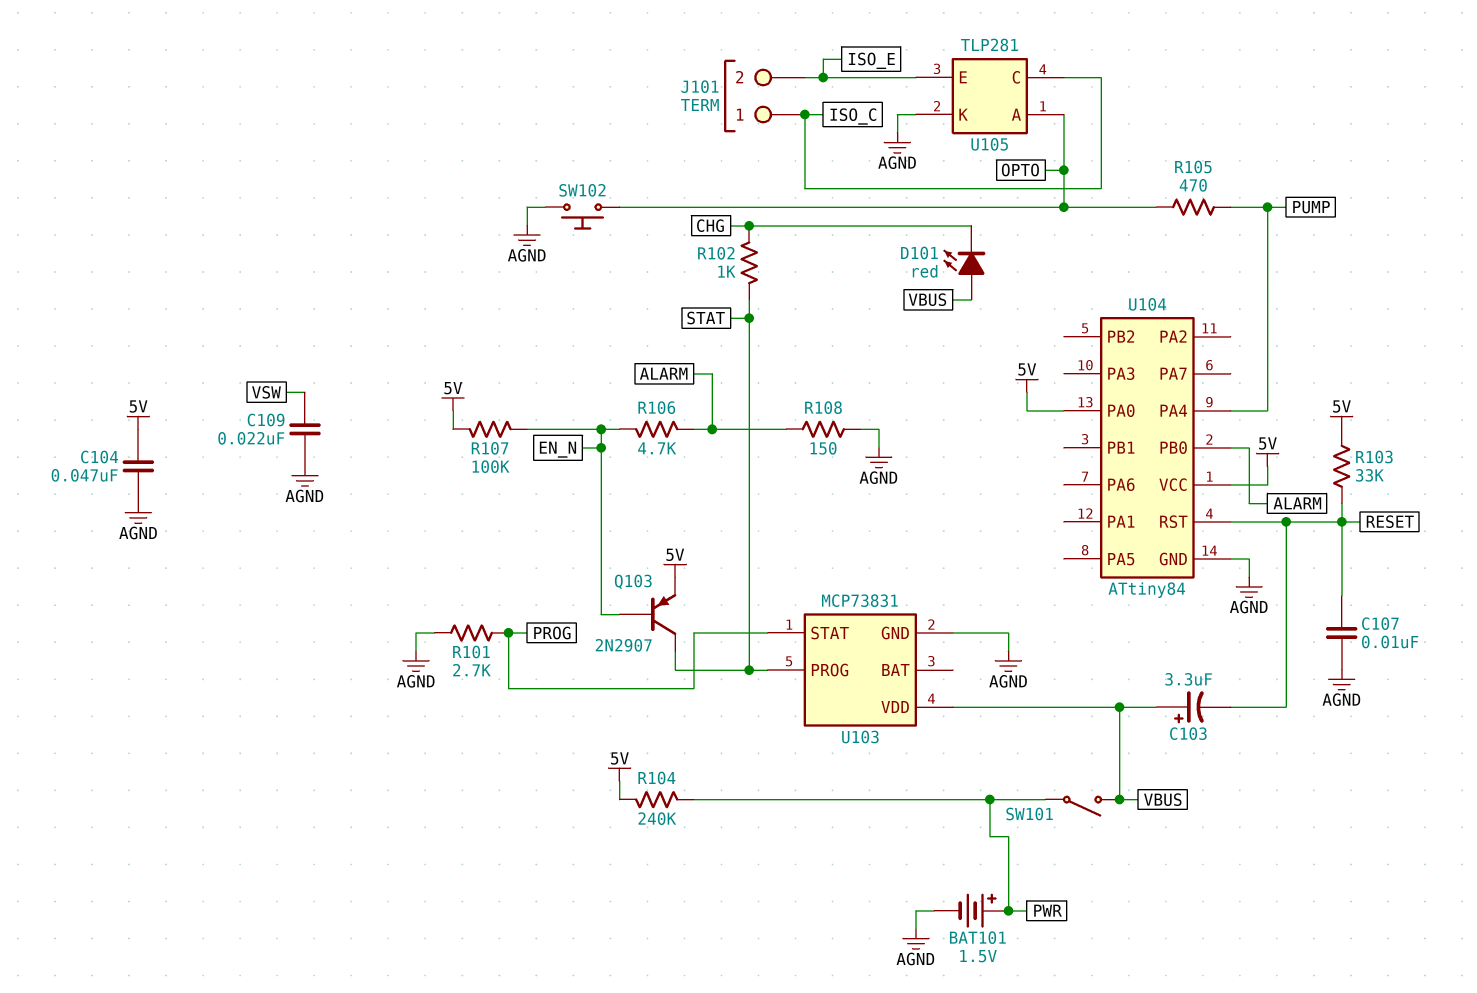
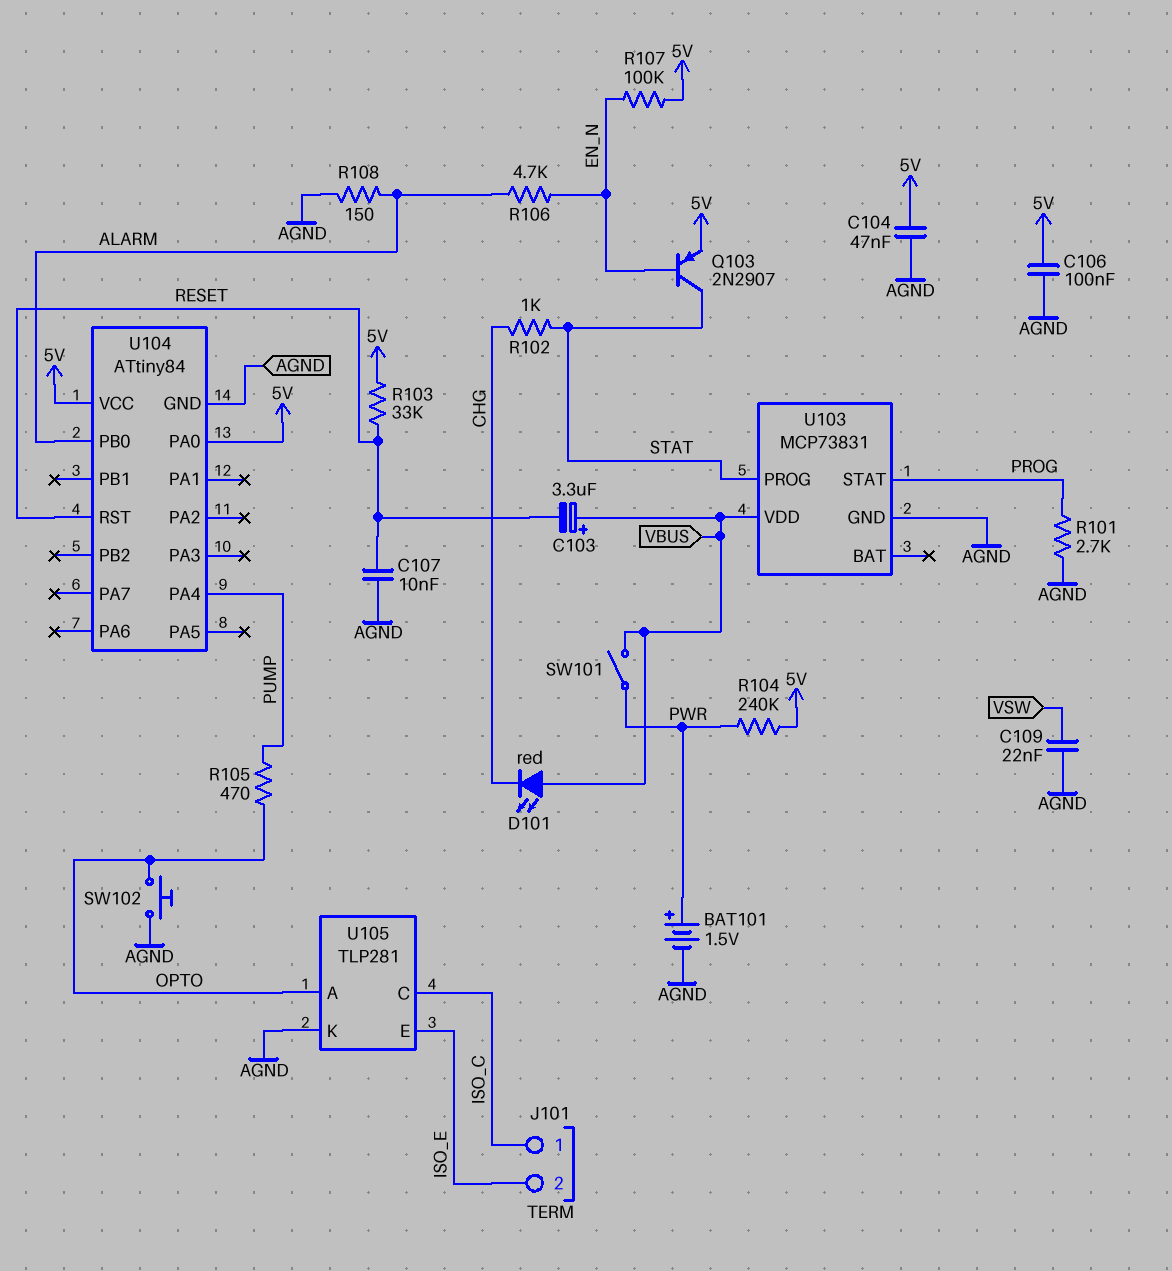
C106: none -> 100nF (5V, AGND)

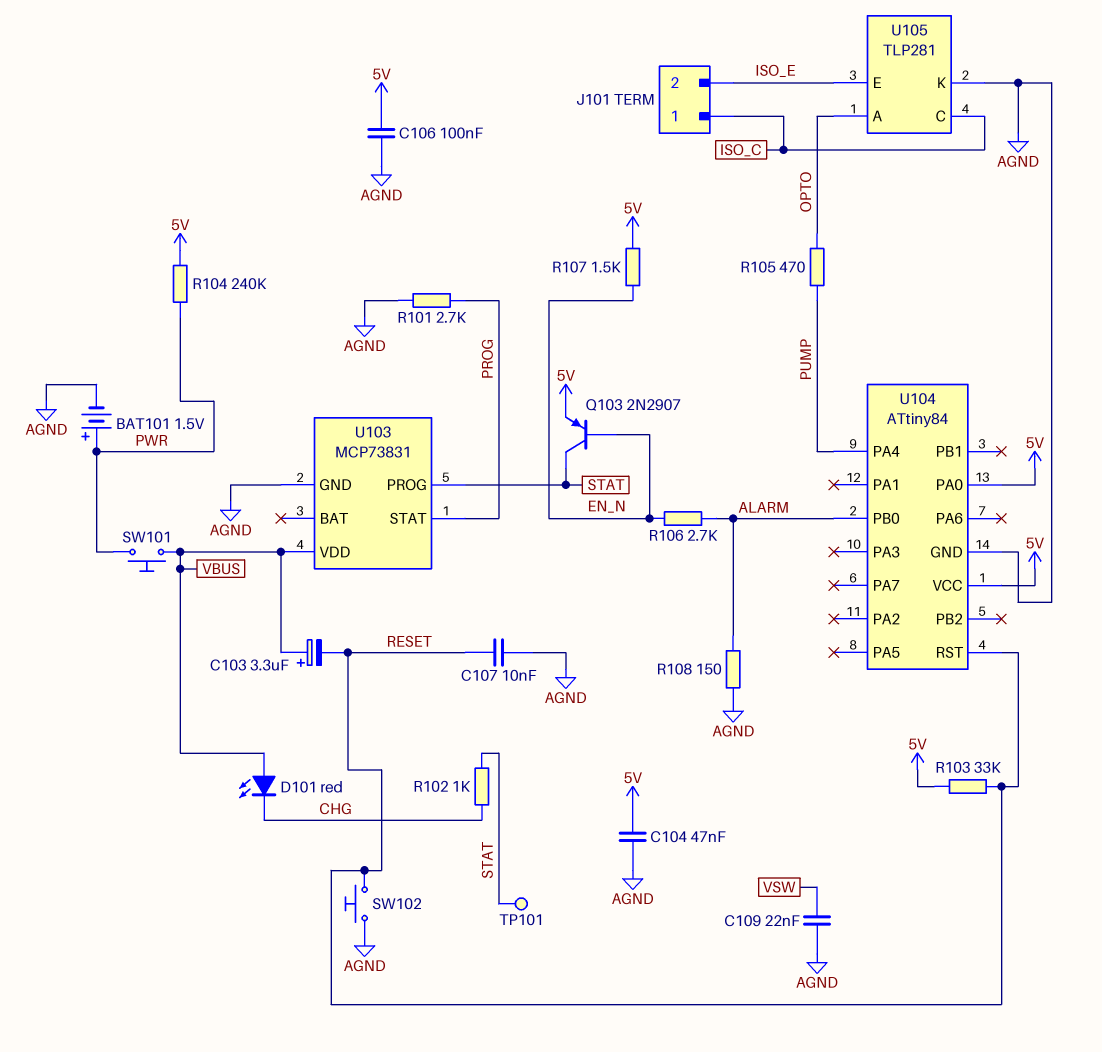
R106: 4.7k (ALARM, EN_N) -> 2.7k (ALARM, EN_N)
R107: 100k (5V, EN_N) -> 1.5k (5V, EN_N)
SW101: switch (PWR, VBUS) -> button (PWR, VBUS)
SW102: button (AGND, OPTO) -> button (AGND, RESET)
TP101: none -> test point (STAT)

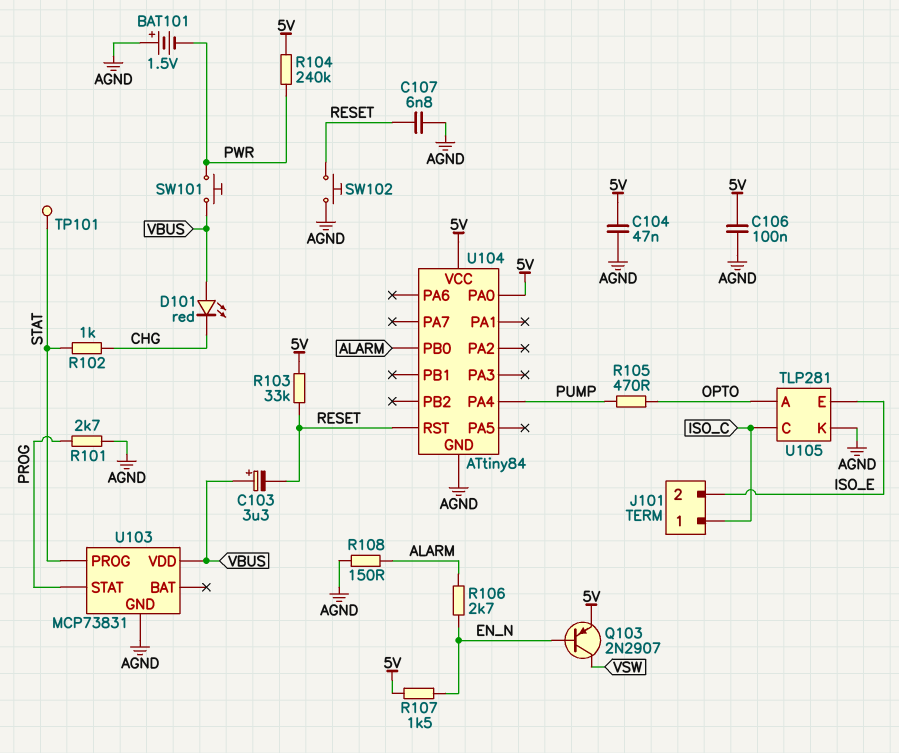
BAT101: 1.5V (plus PWR, minus AGND) -> 1.5V (plus AGND, minus PWR)
C107: 10nF (AGND, RESET) -> 6.8nF (AGND, RESET)
C109: 22nF (AGND, VSW) -> none
Q103: PNP 2N2907 (B EN_N, C STAT, E 5V) -> PNP 2N2907 (B EN_N, C VSW, E 5V)

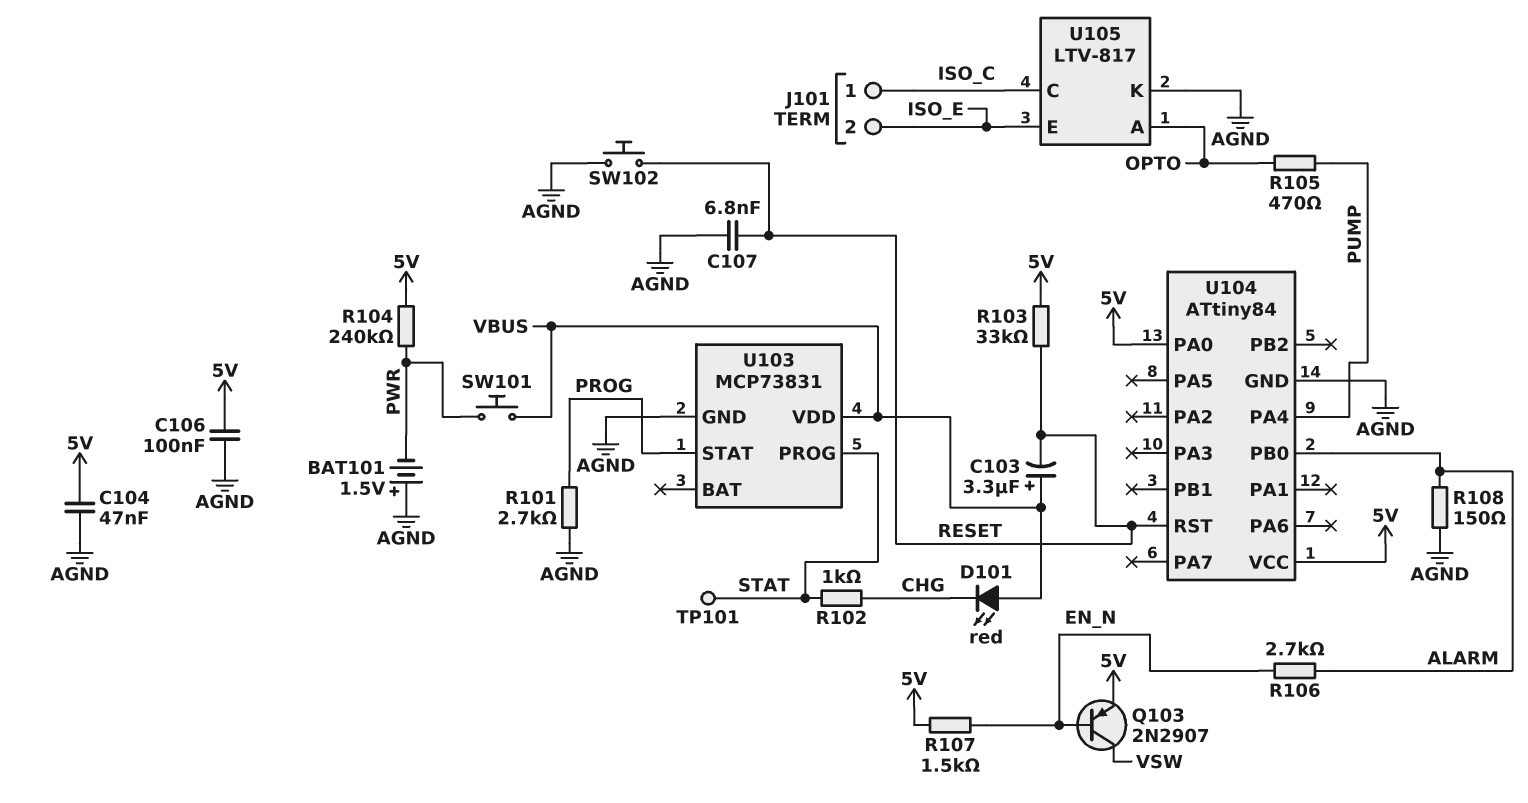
U105: TLP281 -> LTV-817

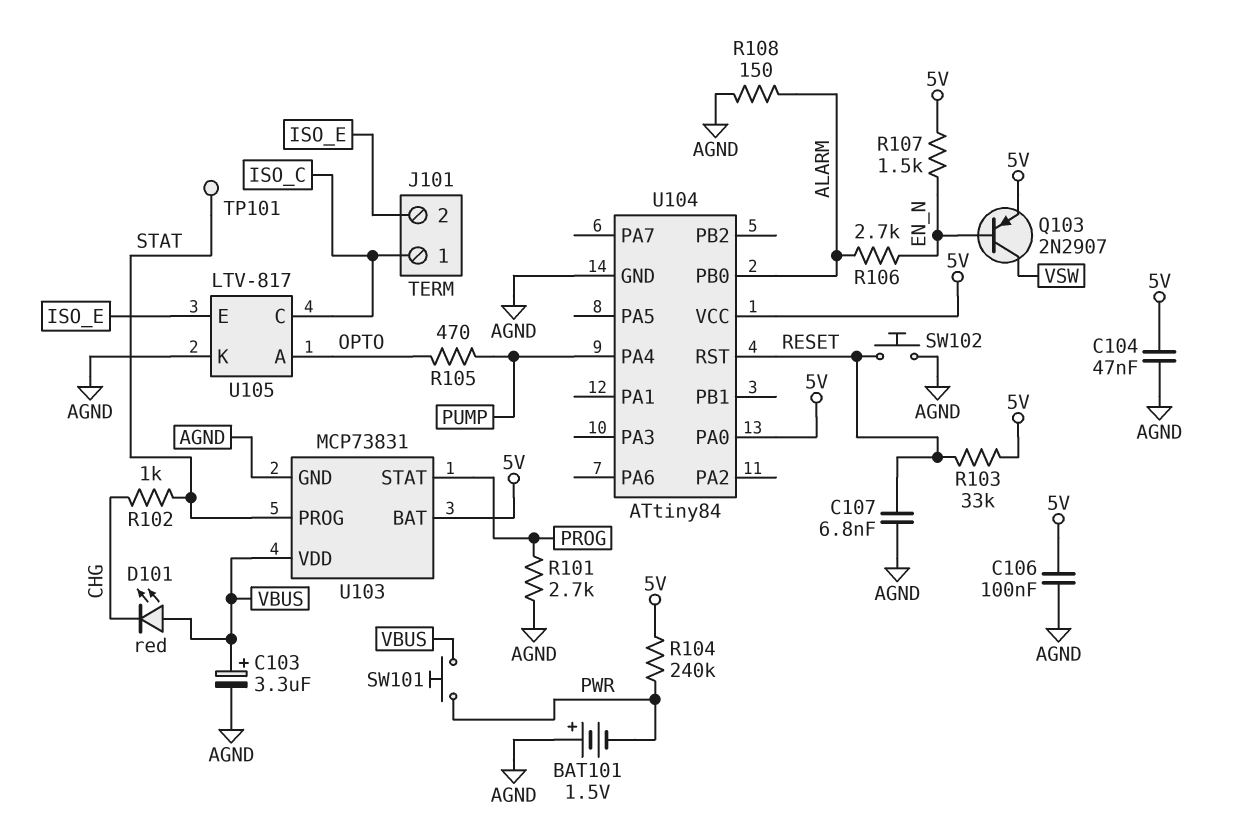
C103: 3.3uF (plus VBUS, minus RESET) -> 3.3uF (plus VBUS, minus AGND)
U103 pin BAT: none -> 5V

